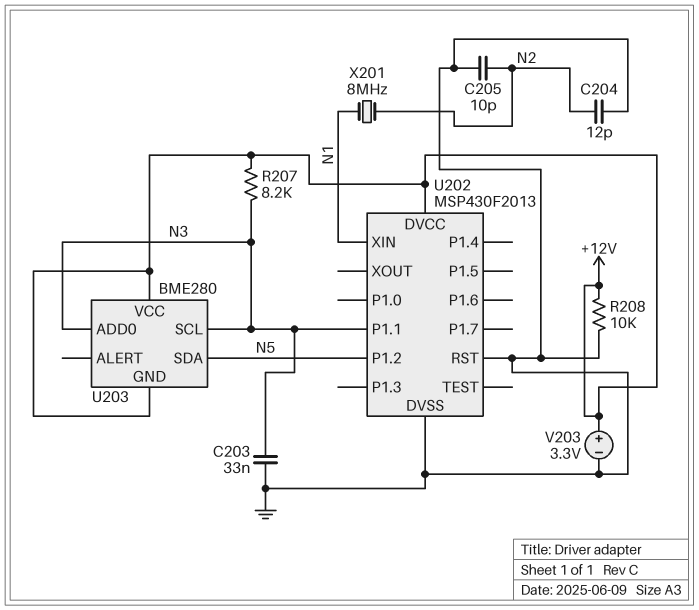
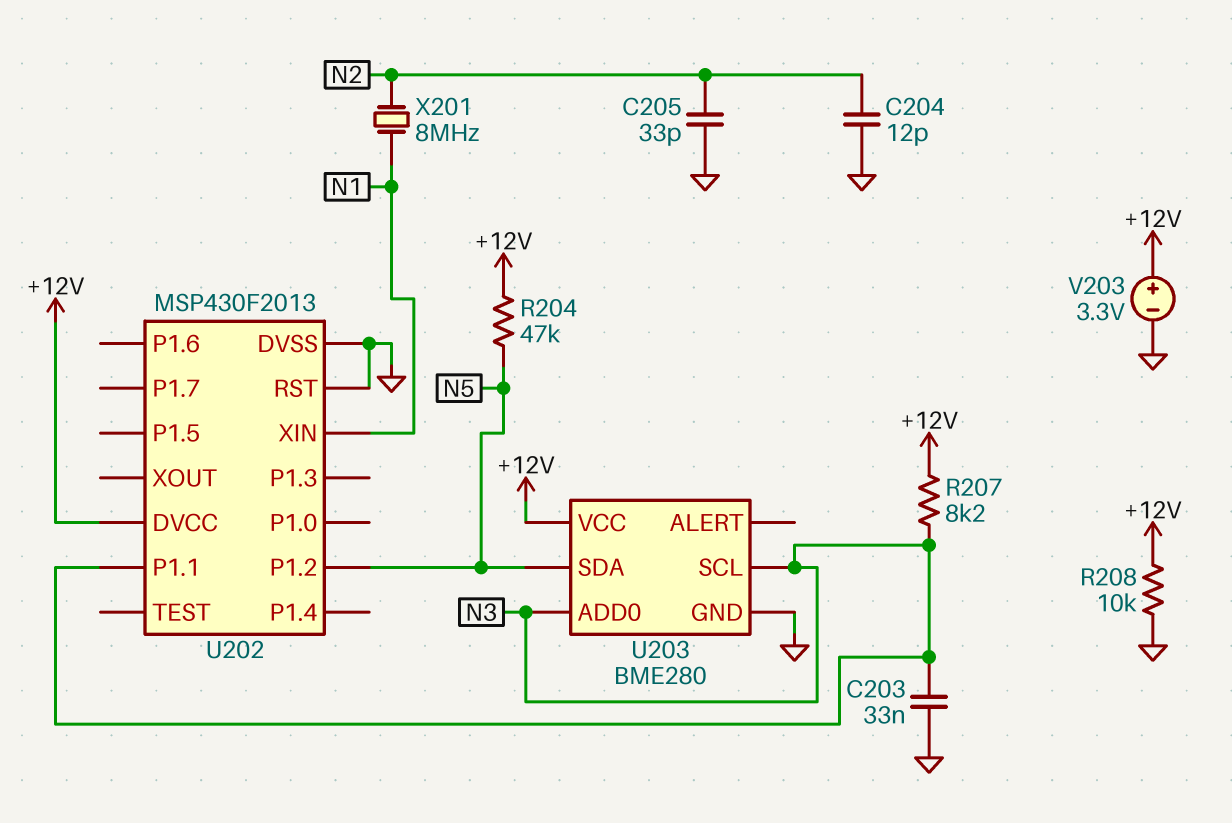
C205: 10pF (GND, N2) -> 33pF (GND, N2)
R204: none -> 47k (+12V, N5)
U203 pin GND: +12V -> GND

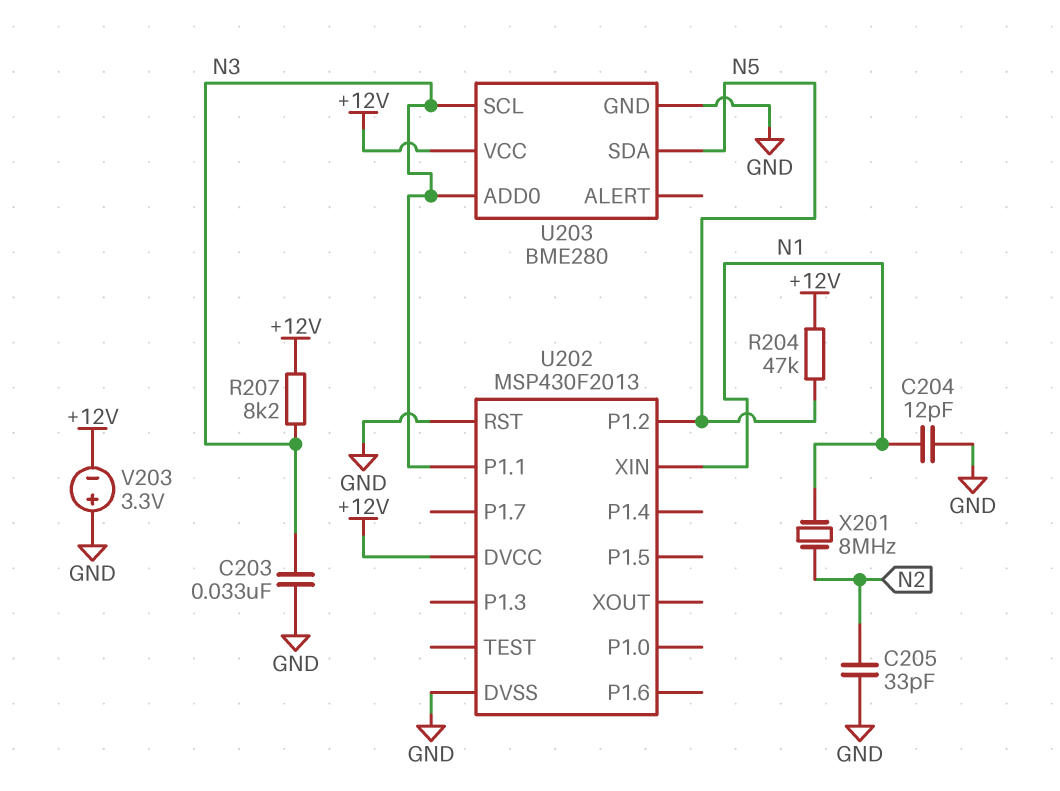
C204: 12pF (GND, N2) -> 12pF (GND, N1)
R208: 10k (+12V, GND) -> none
V203: 3.3V (plus +12V, minus GND) -> 3.3V (plus GND, minus +12V)

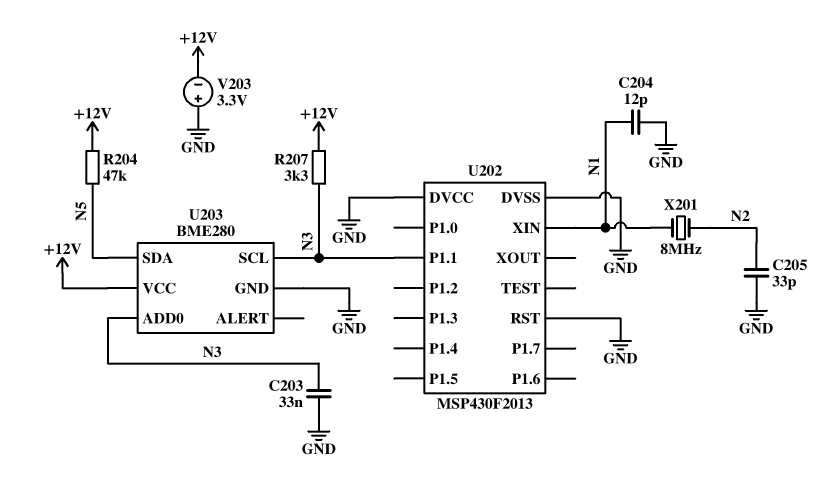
R207: 8.2k (+12V, N3) -> 3.3k (+12V, N3)
U202 pin DVCC: +12V -> GND
U202 pin P1.2: N5 -> none

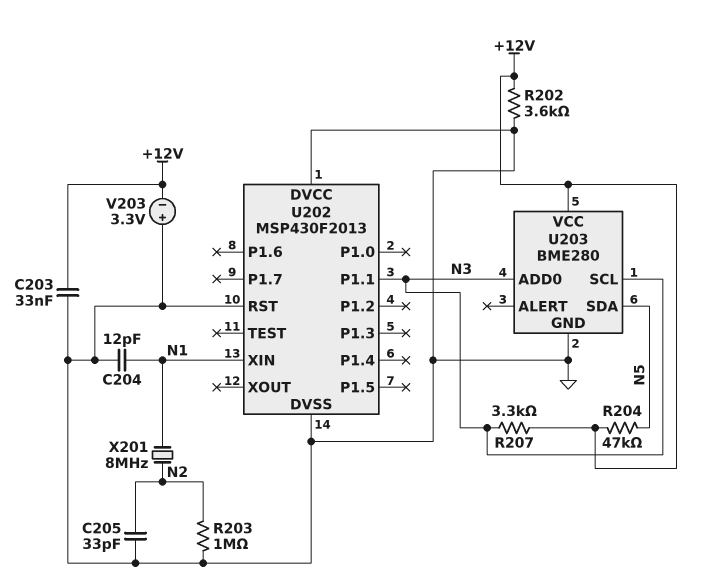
C203: 33nF (GND, N3) -> 33nF (+12V, GND)
R202: none -> 3.6k (+12V, GND)
R203: none -> 1M (GND, N2)

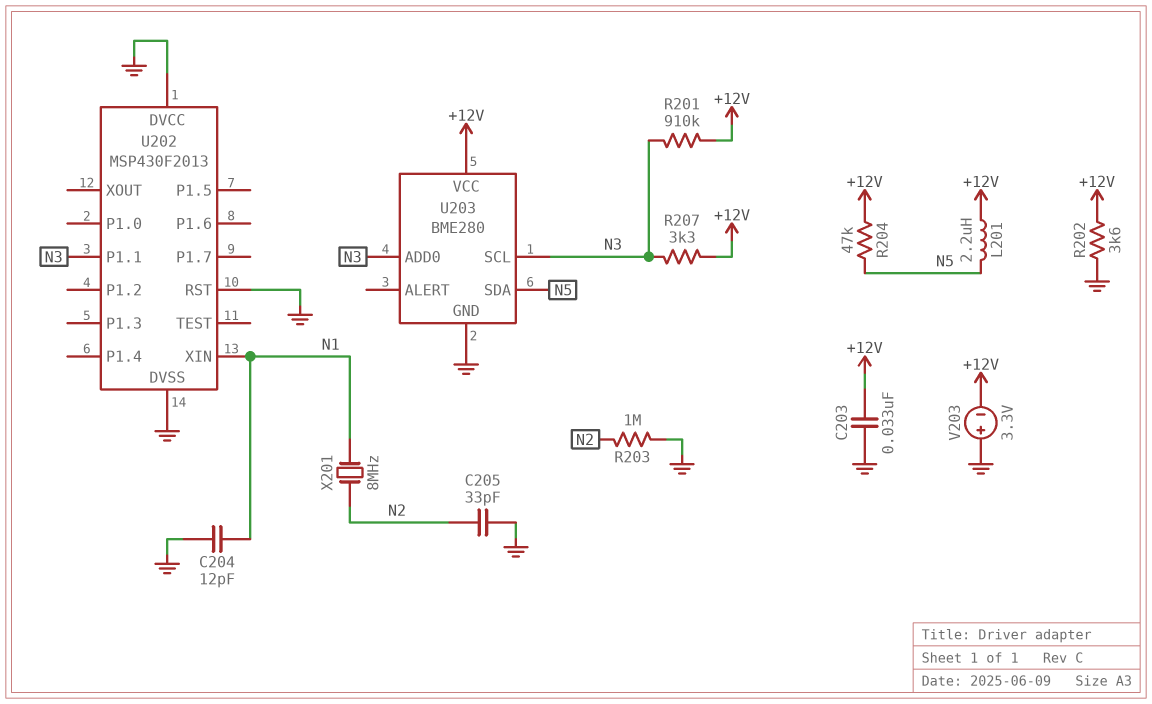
L201: none -> 2.2uH (+12V, N5)
R201: none -> 910k (+12V, N3)

